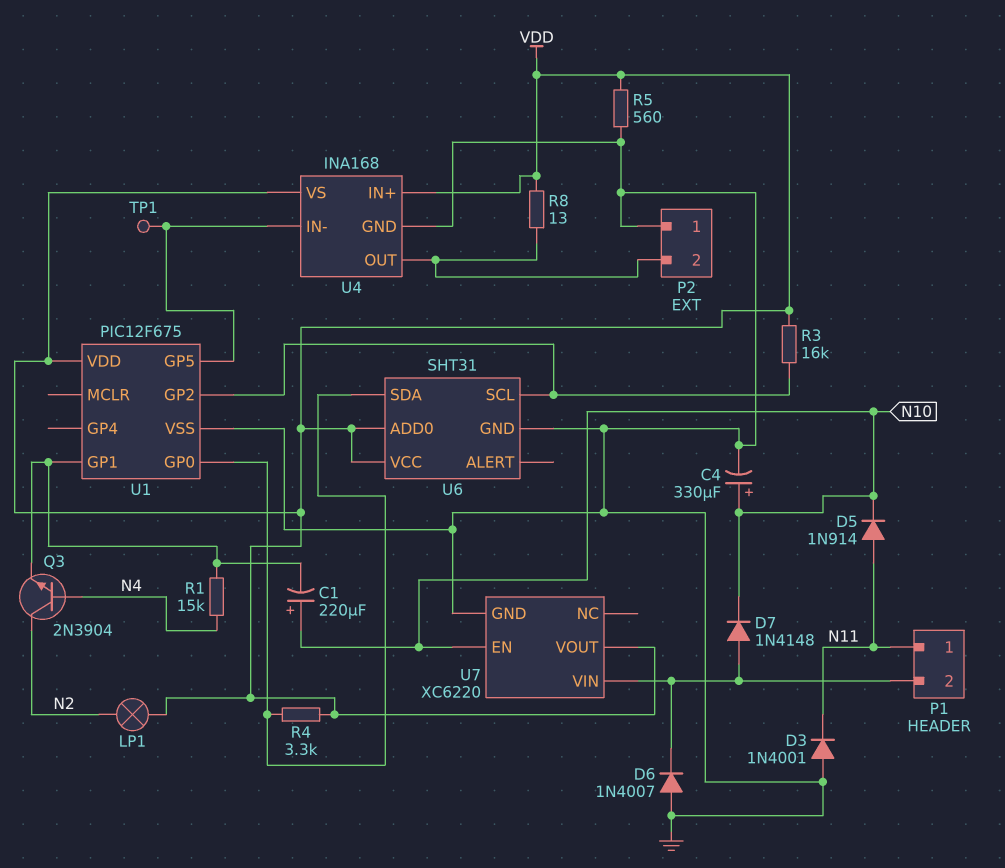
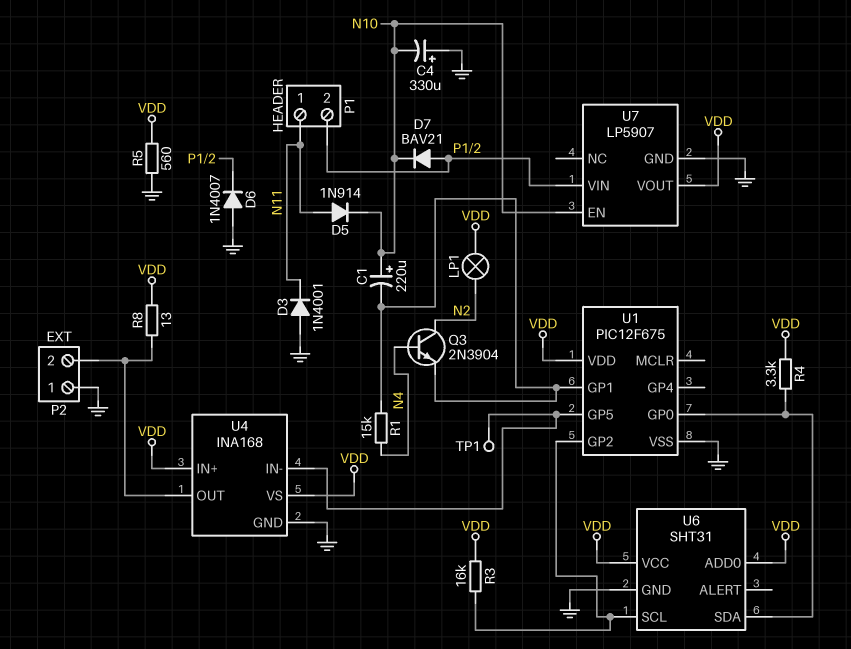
C4: 330uF (plus N10, minus GND) -> 330uF (plus GND, minus N10)
D7: diode 1N4148 (A P1/2, K N10) -> diode BAV21 (A P1/2, K N10)
U7: XC6220 -> LP5907

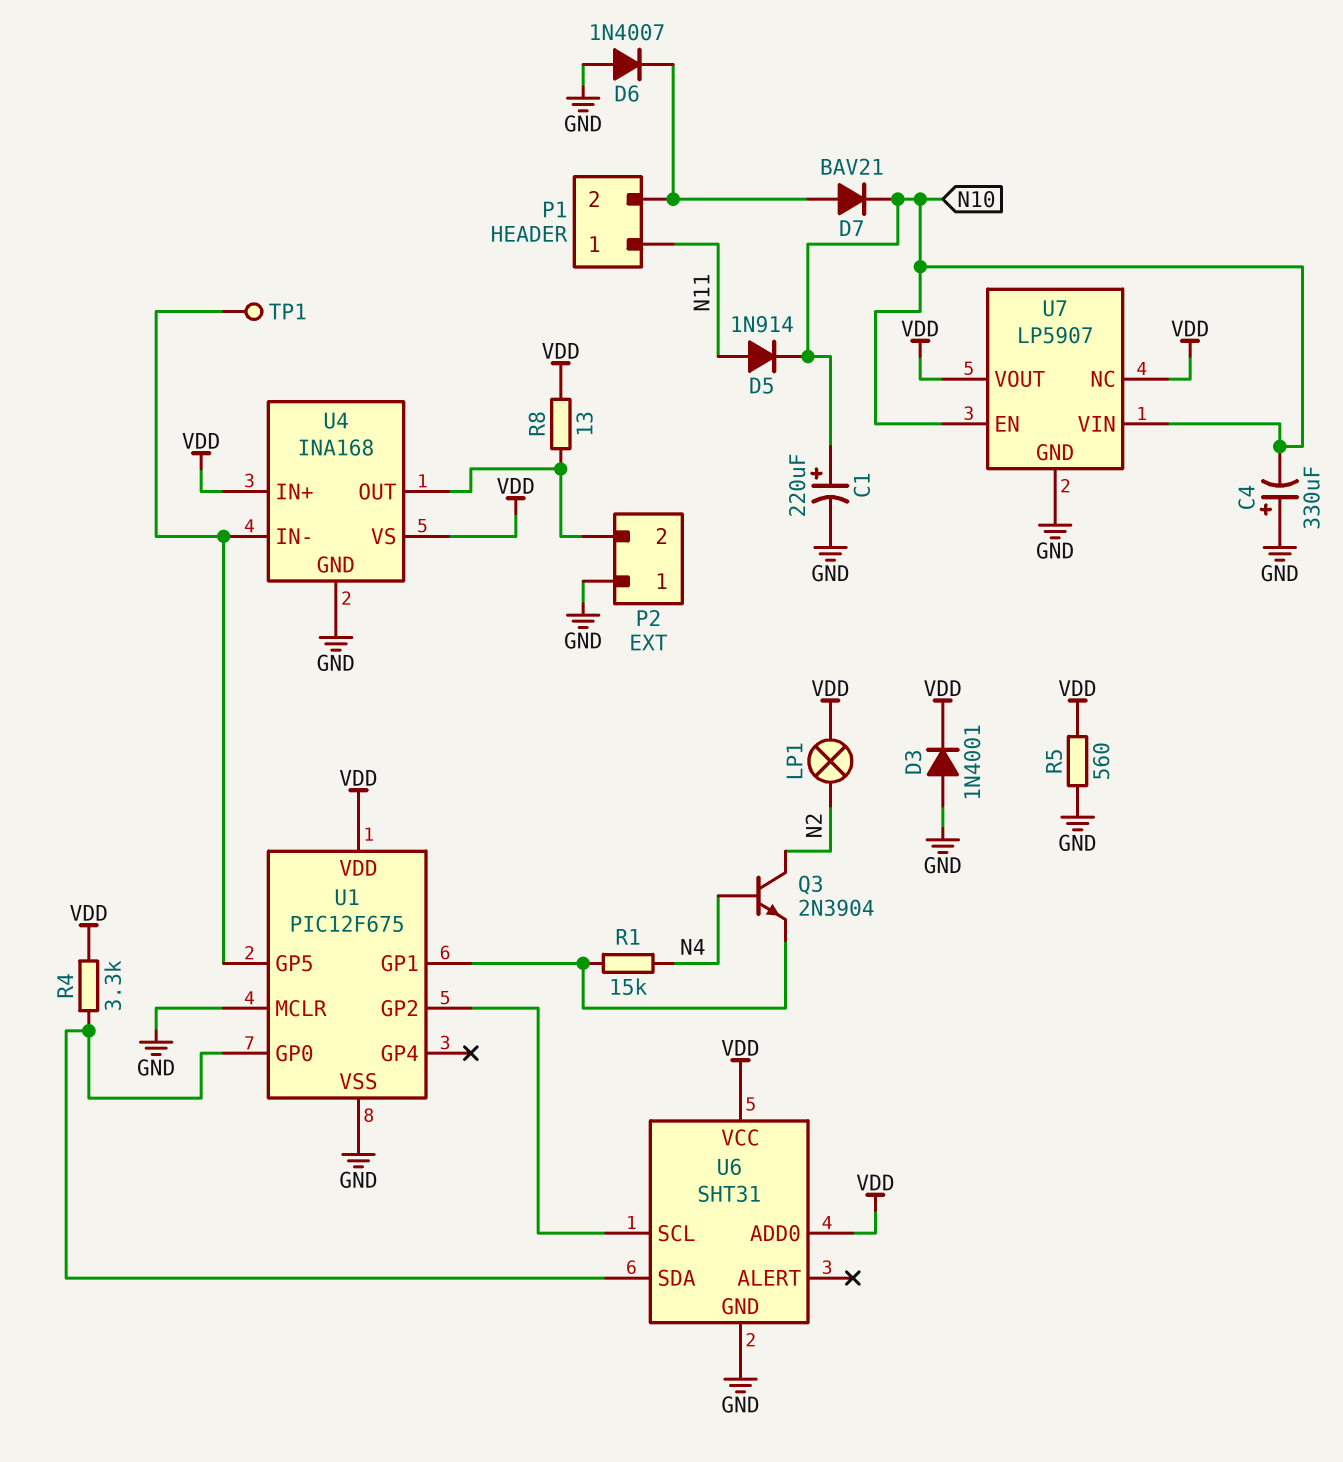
C1: 220uF (plus N10, minus U1/GP1) -> 220uF (plus N10, minus GND)
D3: diode 1N4001 (A GND, K N11) -> diode 1N4001 (A GND, K VDD)
R3: 16k (U1/GP2, VDD) -> none
U1 pin MCLR: none -> GND
U7 pin NC: none -> VDD
U7 pin VIN: P1/2 -> N10

